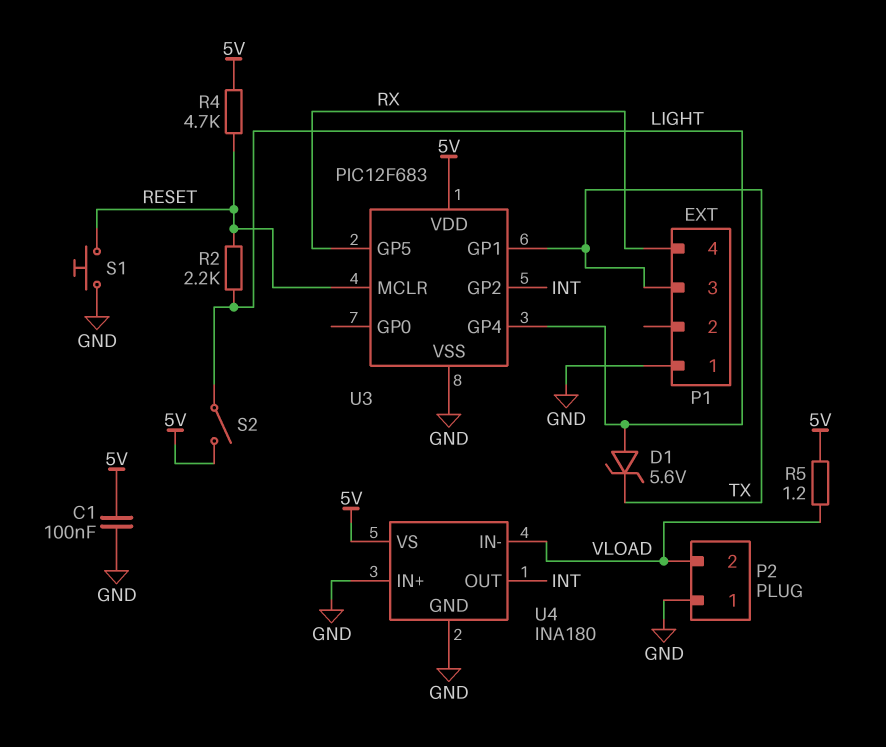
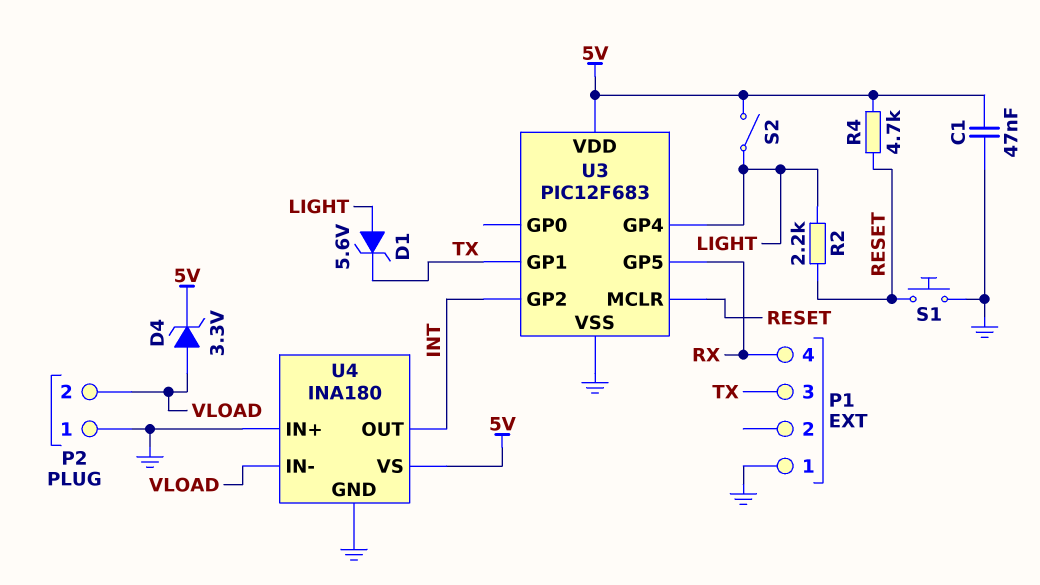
C1: 100nF (5V, GND) -> 47nF (5V, GND)
D4: none -> zener 3.3V (A VLOAD, K 5V)
R5: 1.2 (5V, VLOAD) -> none

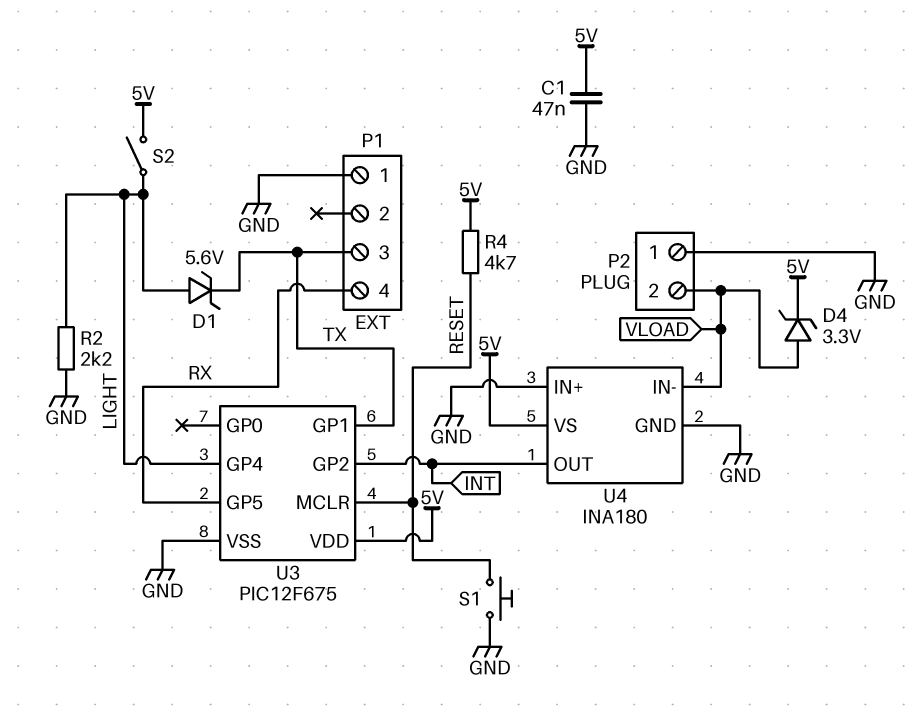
R2: 2.2k (LIGHT, RESET) -> 2.2k (GND, LIGHT)
U3: PIC12F683 -> PIC12F675

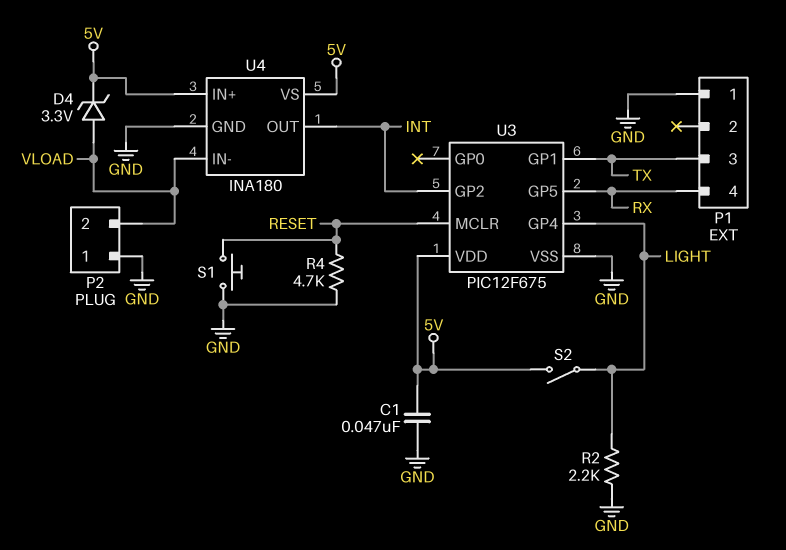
D1: zener 5.6V (A LIGHT, K TX) -> none
R4: 4.7k (5V, RESET) -> 4.7k (GND, RESET)
U4 pin IN+: GND -> 5V

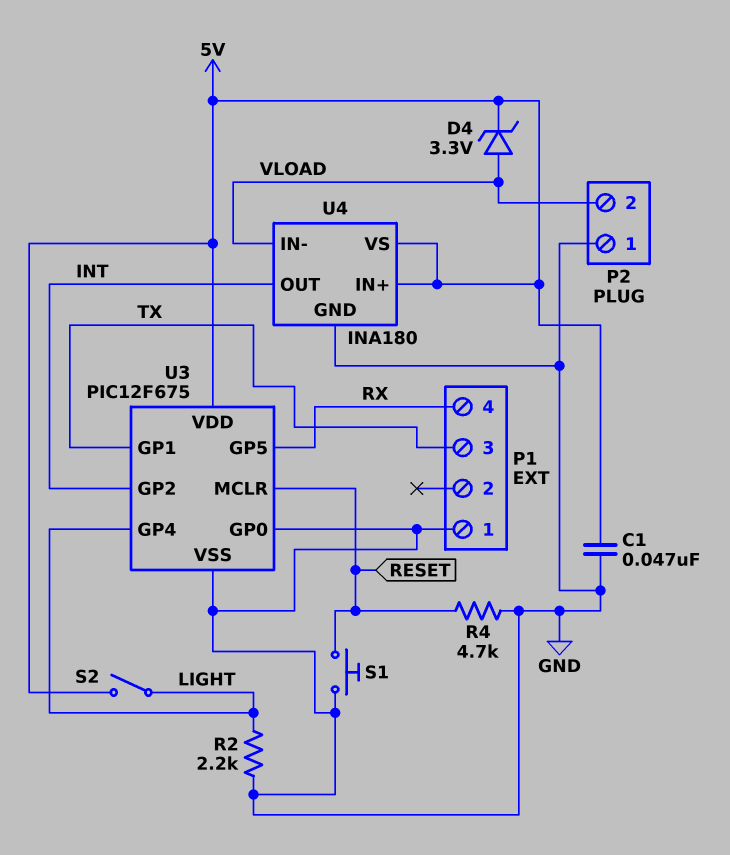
U3 pin GP0: none -> GND

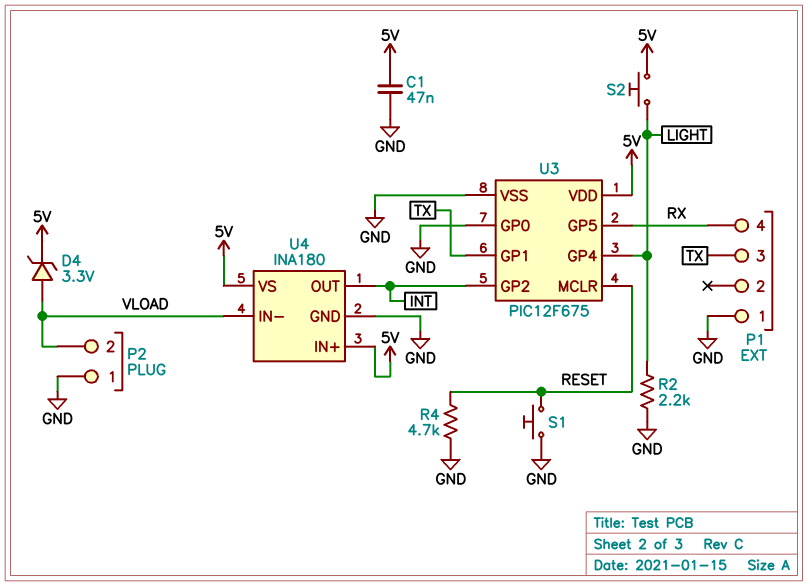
S2: switch (5V, LIGHT) -> button (5V, LIGHT)

